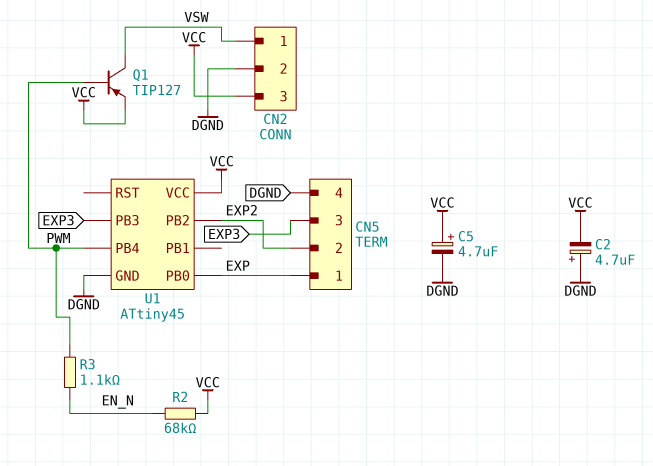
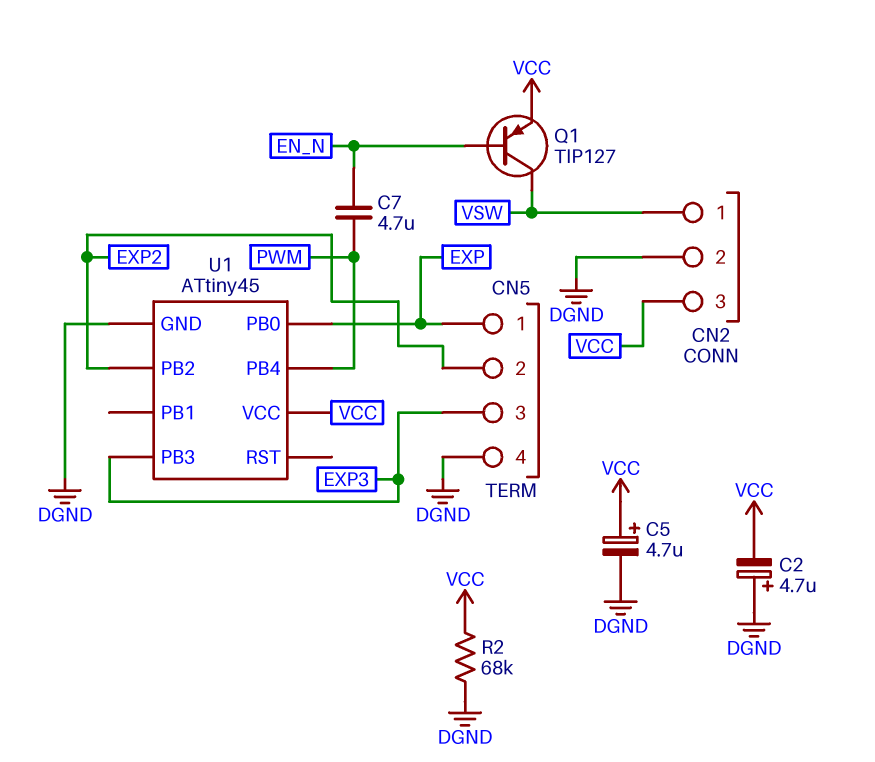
C7: none -> 4.7uF (EN_N, PWM)
Q1: PNP TIP127 (B PWM, C VSW, E VCC) -> PNP TIP127 (B EN_N, C VSW, E VCC)
R2: 68k (EN_N, VCC) -> 68k (DGND, VCC)
R3: 1.1k (EN_N, PWM) -> none

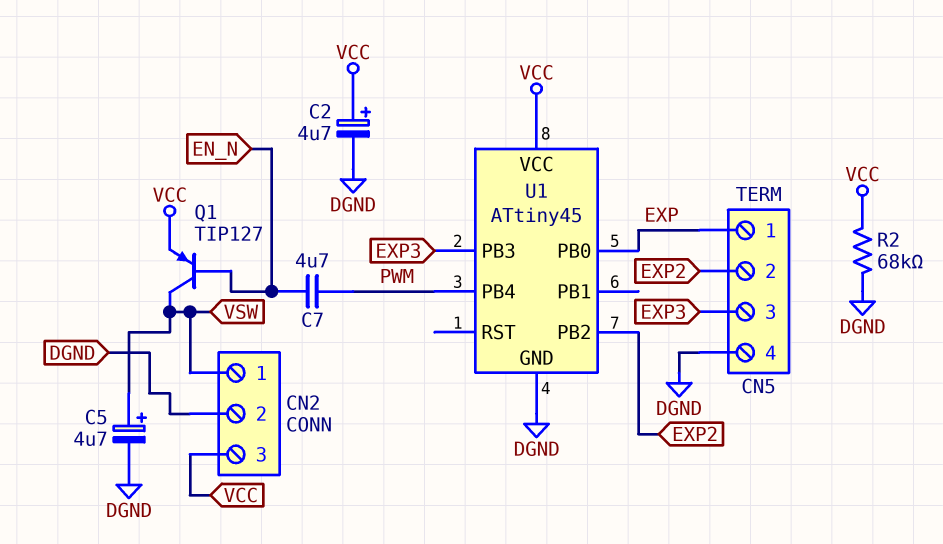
C2: 4.7uF (plus DGND, minus VCC) -> 4.7uF (plus VCC, minus DGND)
C5: 4.7uF (plus VCC, minus DGND) -> 4.7uF (plus VSW, minus DGND)

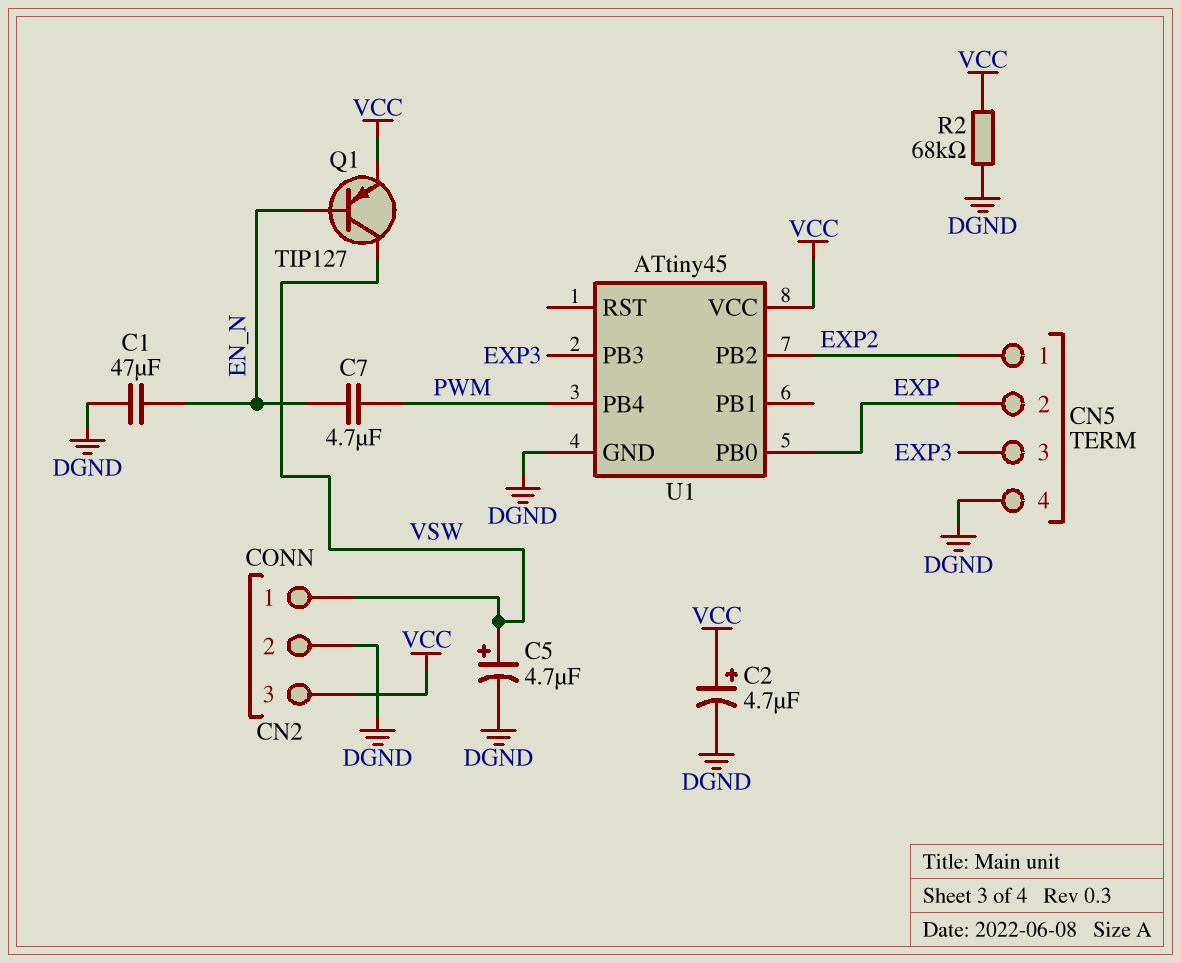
C1: none -> 47uF (DGND, EN_N)
CN5 pin 1: EXP -> EXP2
CN5 pin 2: EXP2 -> EXP

